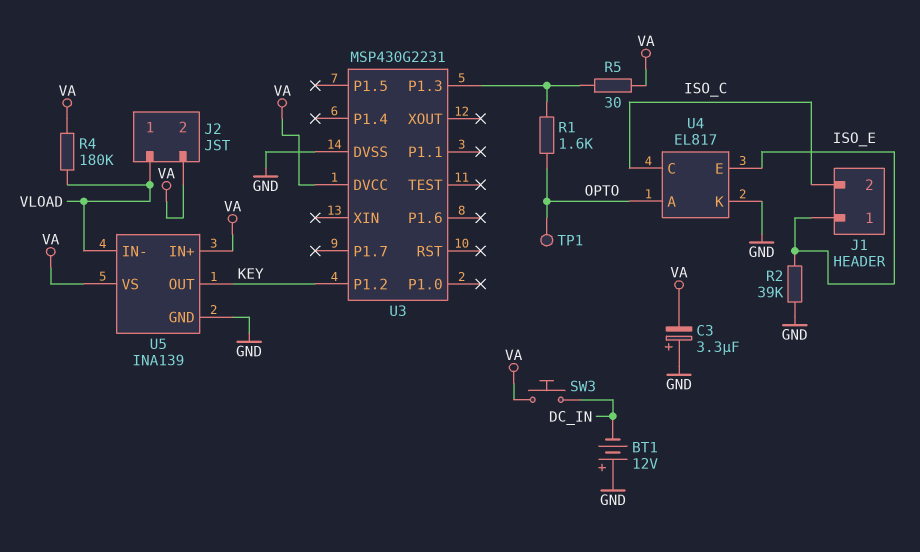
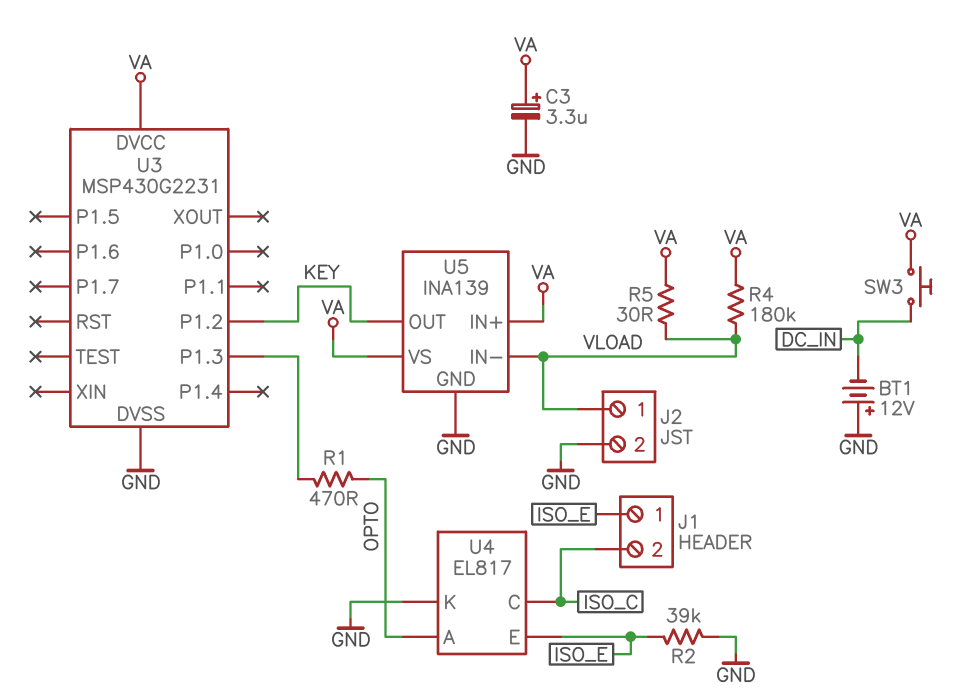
C3: 3.3uF (plus GND, minus VA) -> 3.3uF (plus VA, minus GND)
J2 pin 2: VA -> GND
R1: 1.6k (OPTO, U3/P1.3) -> 470 (OPTO, U3/P1.3)
R5: 30 (U3/P1.3, VA) -> 30 (VA, VLOAD)
TP1: test point (OPTO) -> none

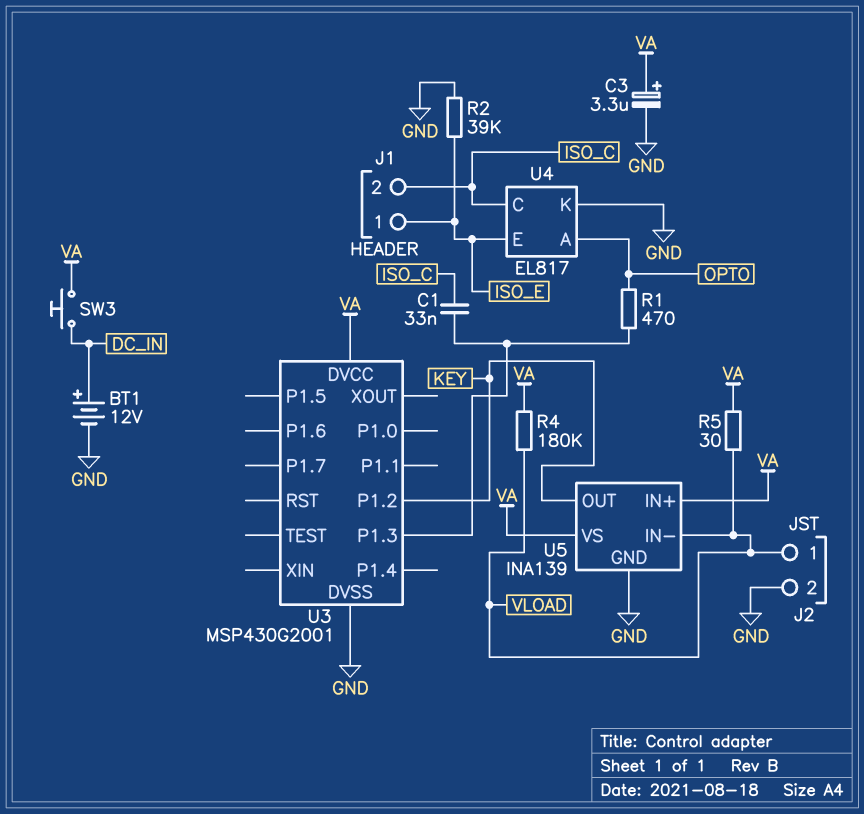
BT1: 12V (plus GND, minus DC_IN) -> 12V (plus DC_IN, minus GND)
C1: none -> 33nF (ISO_C, U3/P1.3)
U3: MSP430G2231 -> MSP430G2001

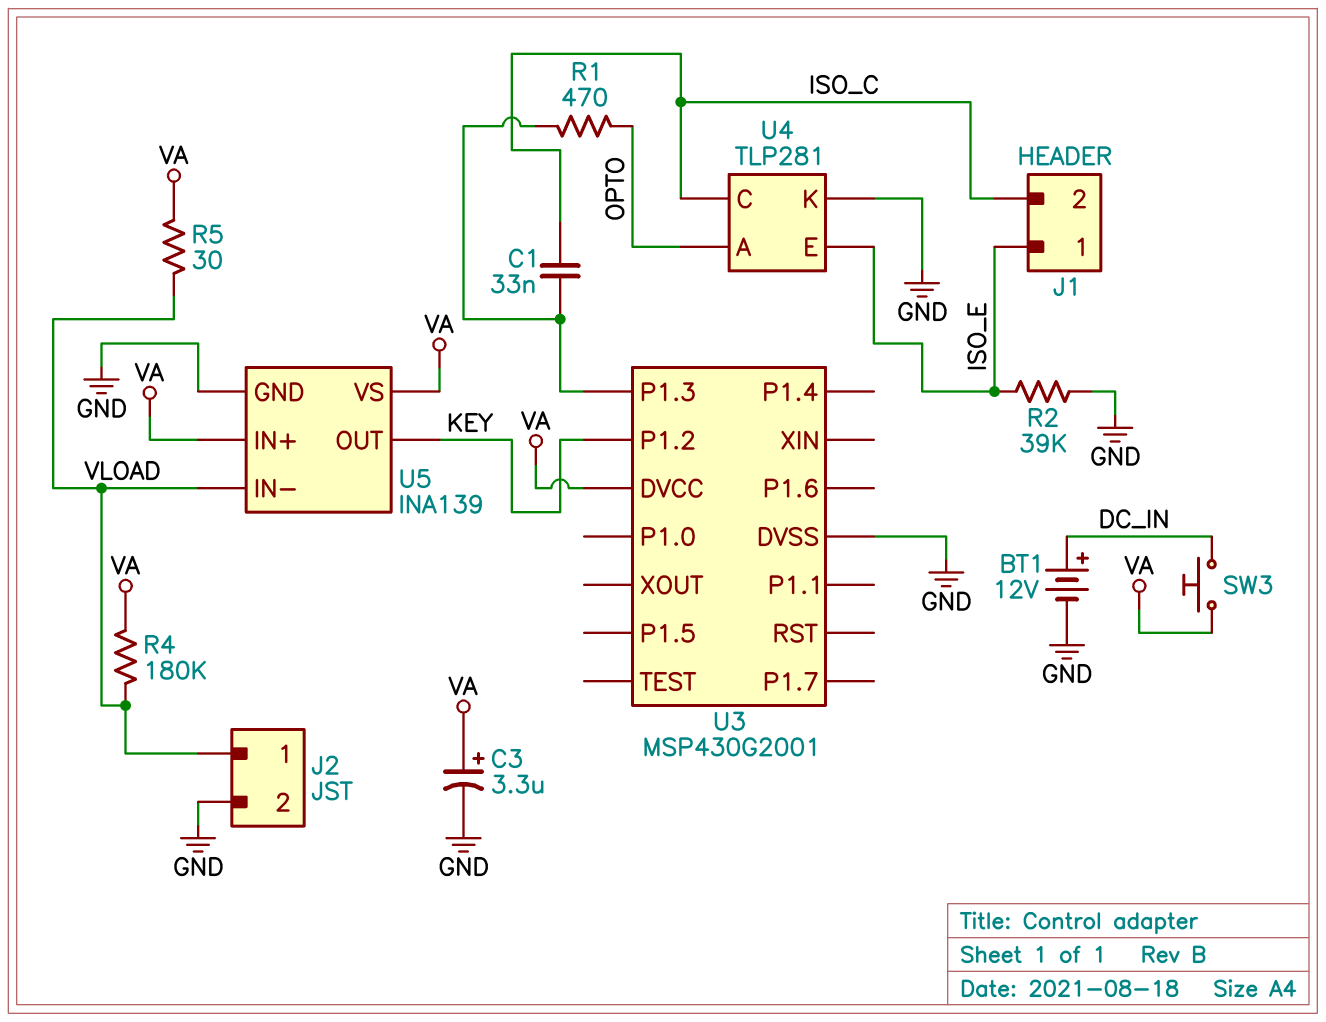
U4: EL817 -> TLP281

